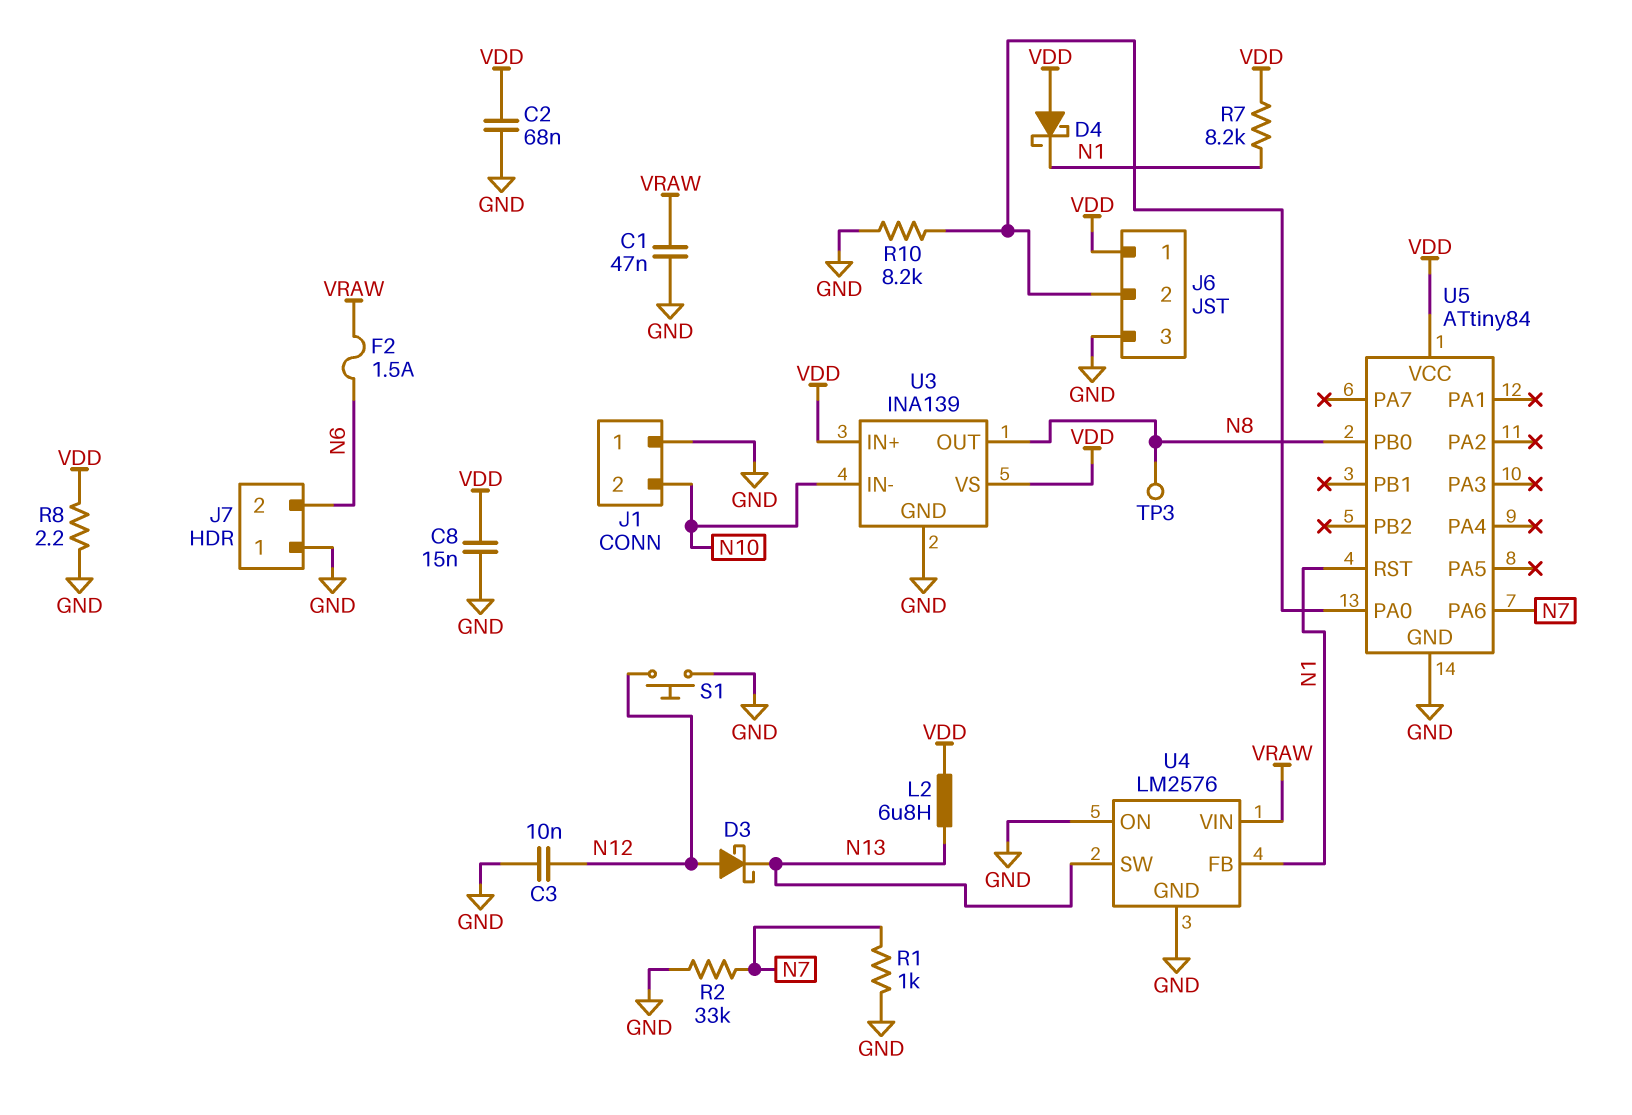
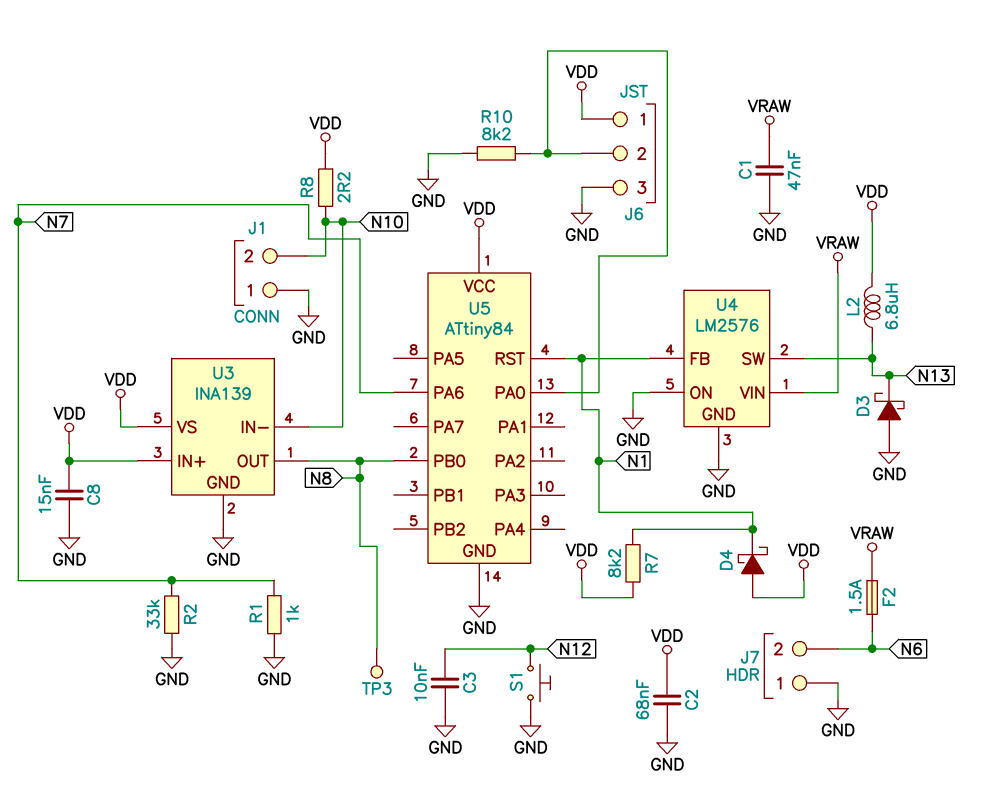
D3: schottky (A N12, K N13) -> schottky (A GND, K N13)
R8: 2.2 (GND, VDD) -> 2.2 (N10, VDD)

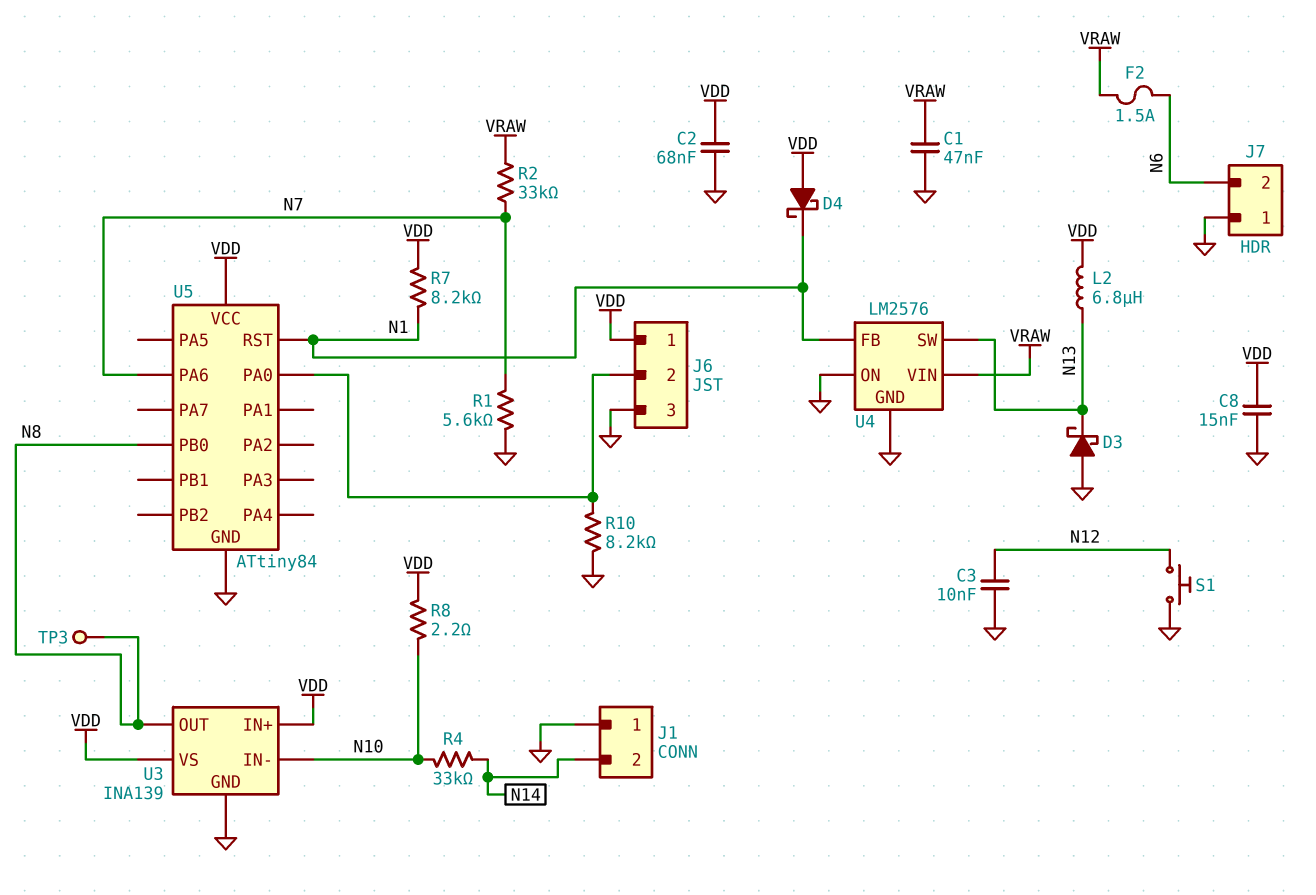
J1 pin 2: N10 -> N14
R1: 1k (GND, N7) -> 5.6k (GND, N7)
R2: 33k (GND, N7) -> 33k (N7, VRAW)
R4: none -> 33k (N10, N14)

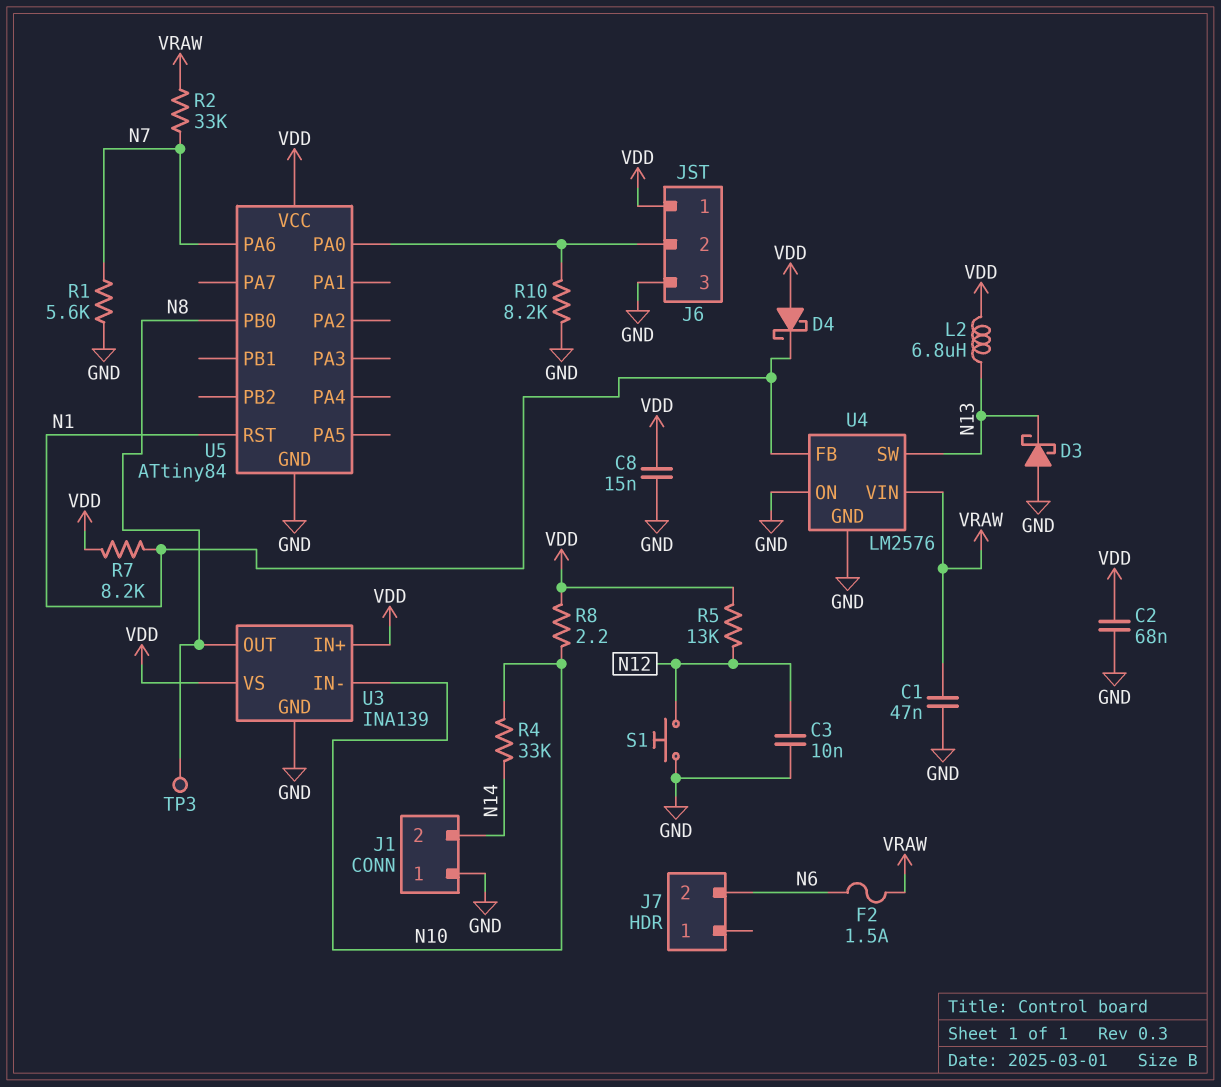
J7 pin 1: GND -> none
R5: none -> 13k (N12, VDD)

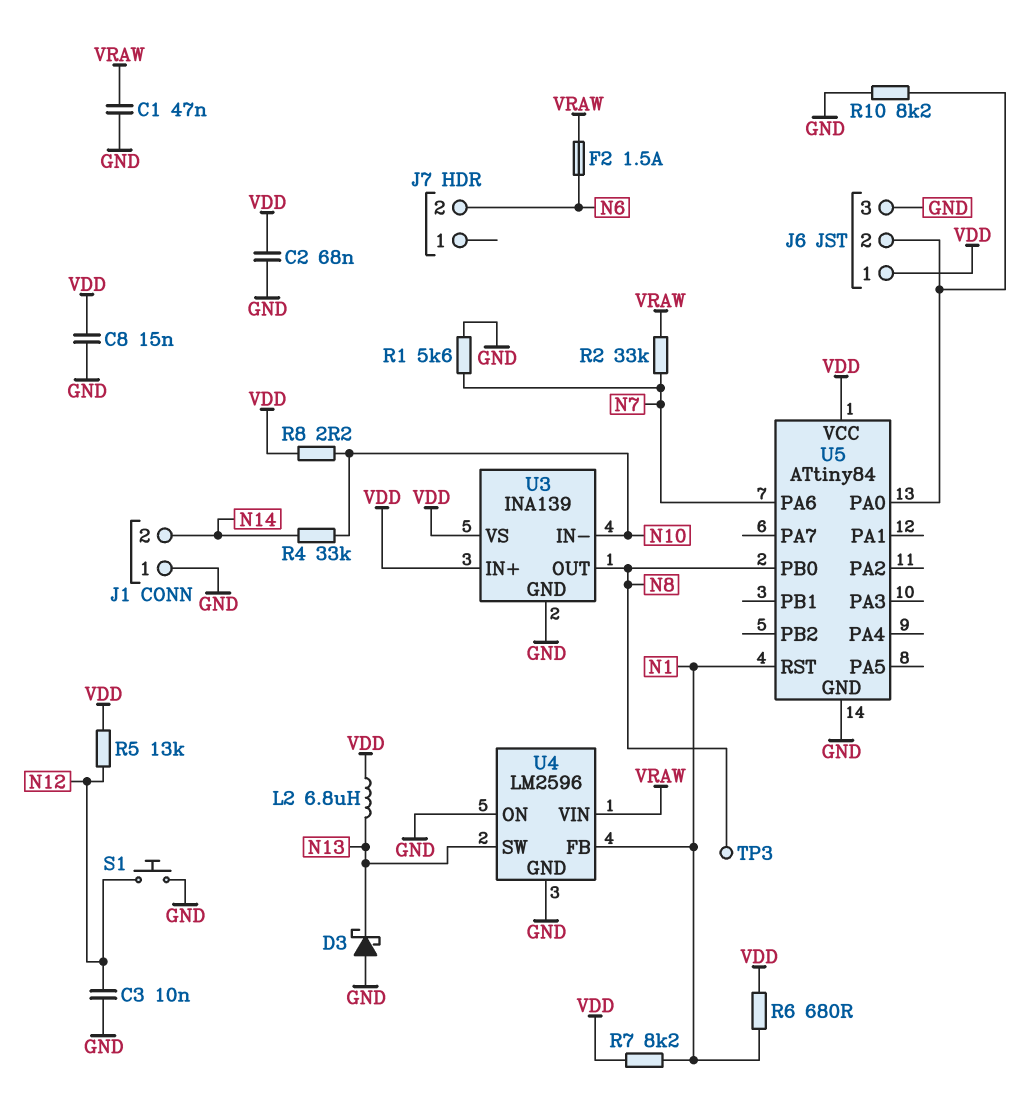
D4: schottky (A VDD, K N1) -> none
R6: none -> 680 (N1, VDD)
U4: LM2576 -> LM2596

